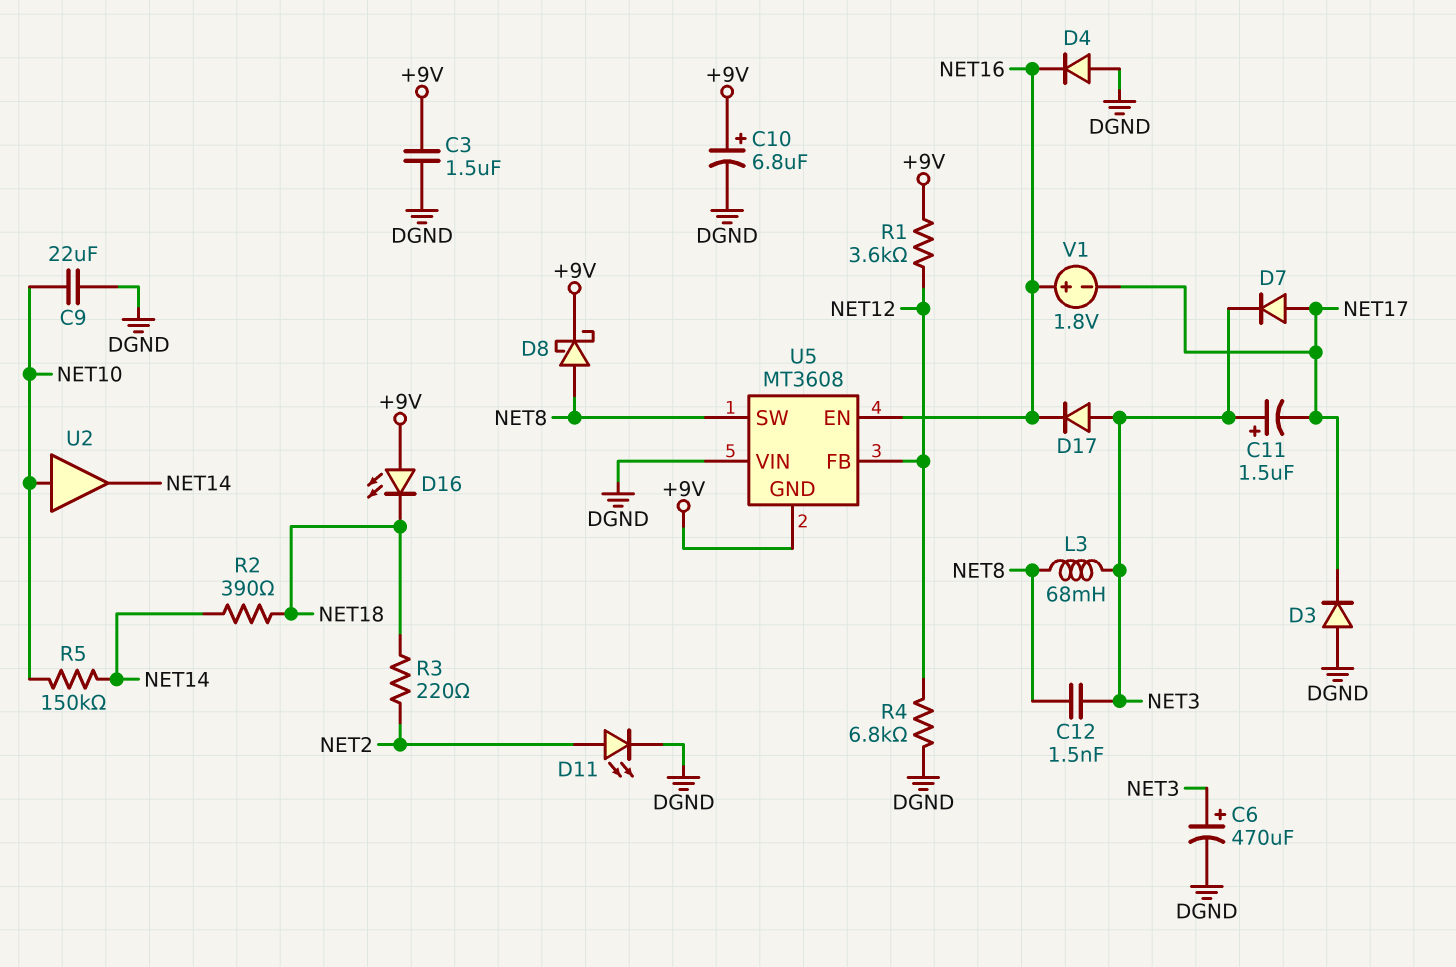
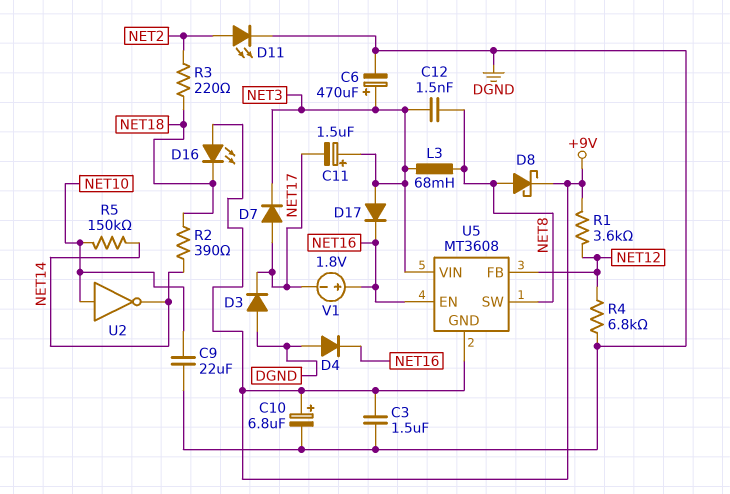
U2: buffer (in NET10, out NET14) -> NOT (in NET10, out NET14)
U5 pin VIN: DGND -> NET3

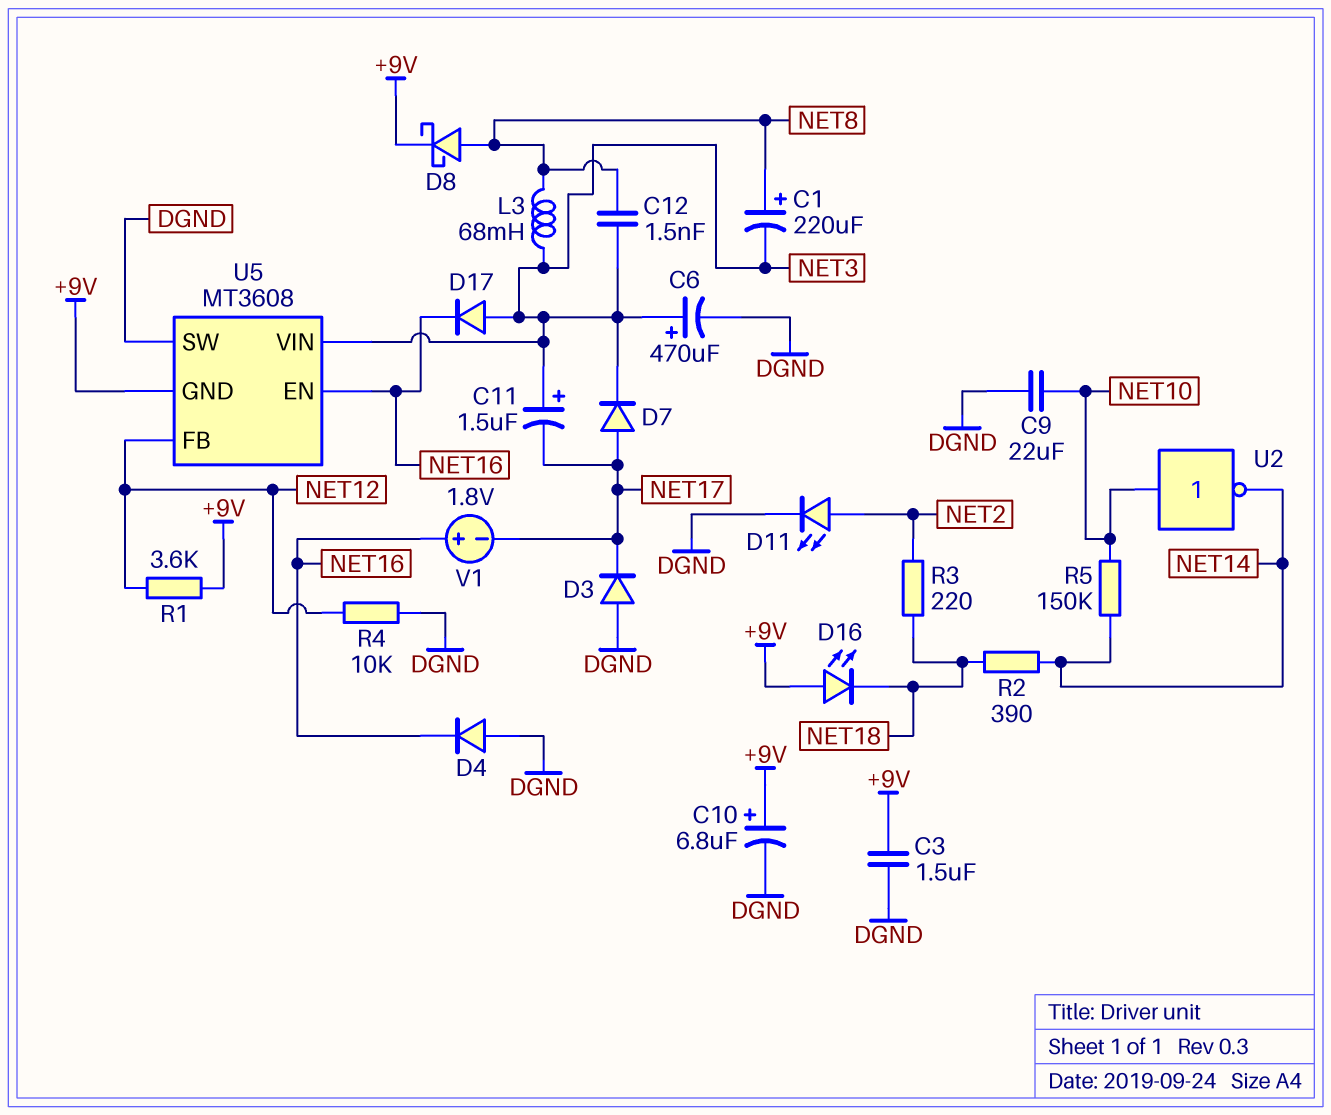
C1: none -> 220uF (plus NET8, minus NET3)
R4: 6.8k (DGND, NET12) -> 10k (DGND, NET12)
U5 pin SW: NET8 -> DGND

